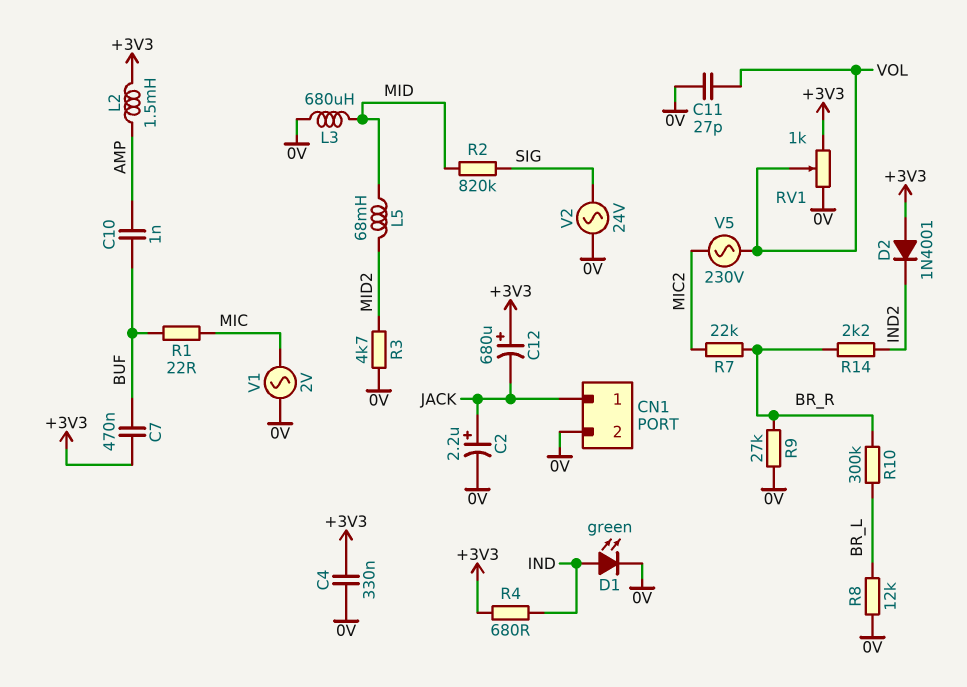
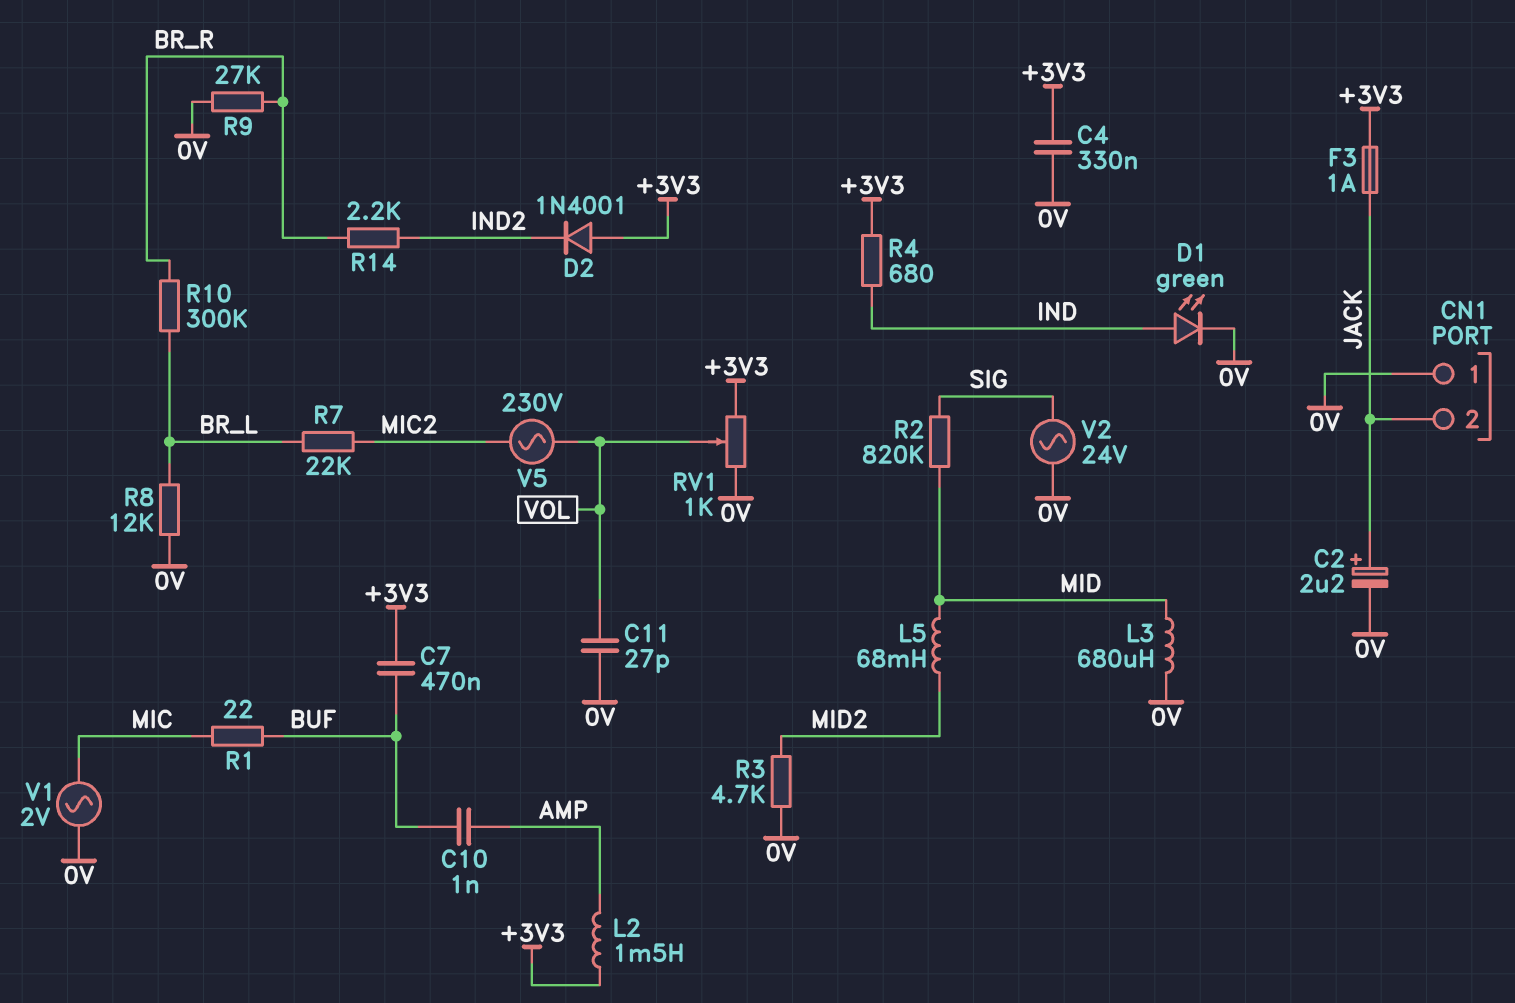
C12: 680uF (plus +3V3, minus JACK) -> none
CN1 pin 1: JACK -> 0V
CN1 pin 2: 0V -> JACK
F3: none -> 1A (+3V3, JACK)
R7: 22k (BR_R, MIC2) -> 22k (BR_L, MIC2)

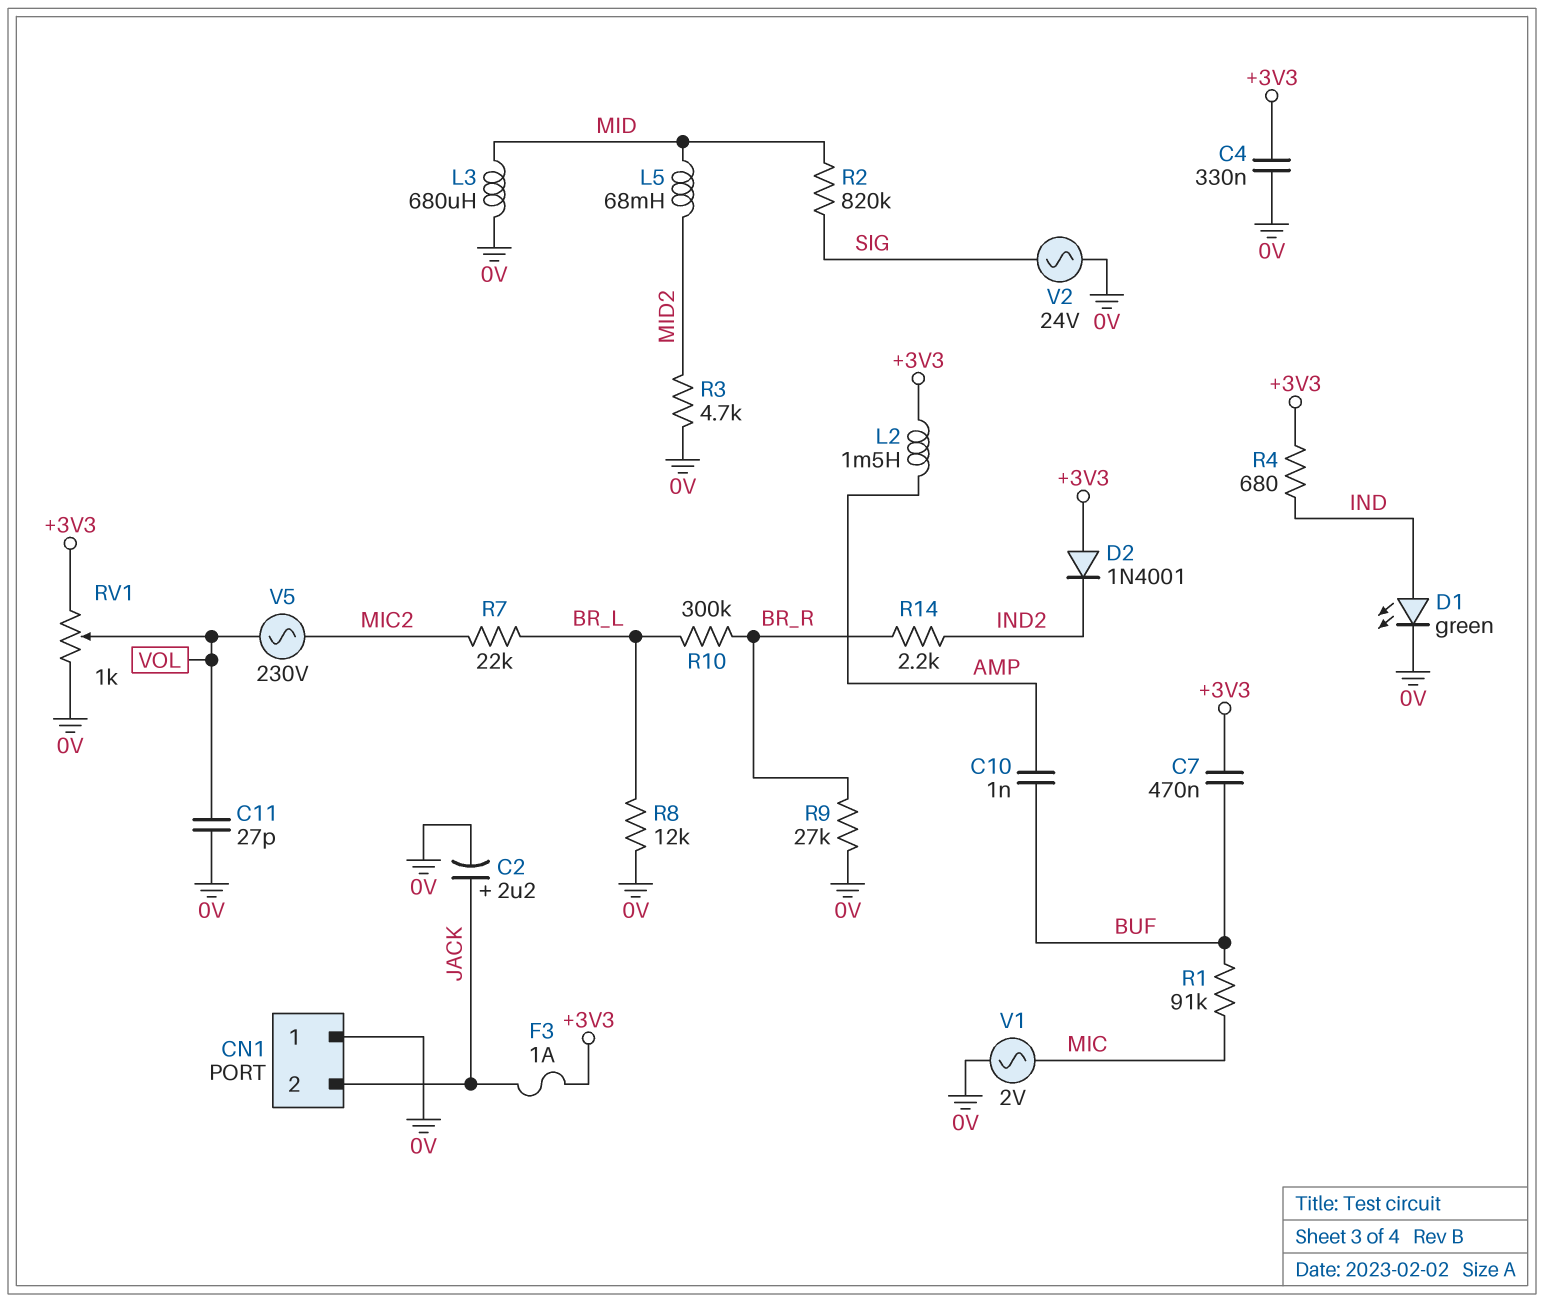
R1: 22 (BUF, MIC) -> 91k (BUF, MIC)

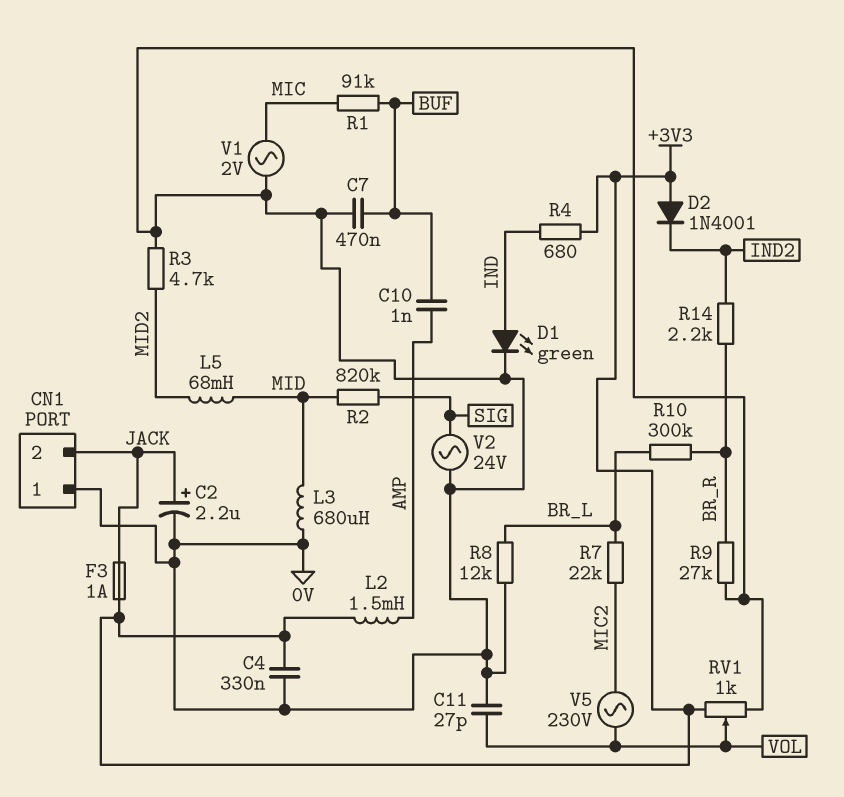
C7: 470nF (+3V3, BUF) -> 470nF (0V, BUF)

